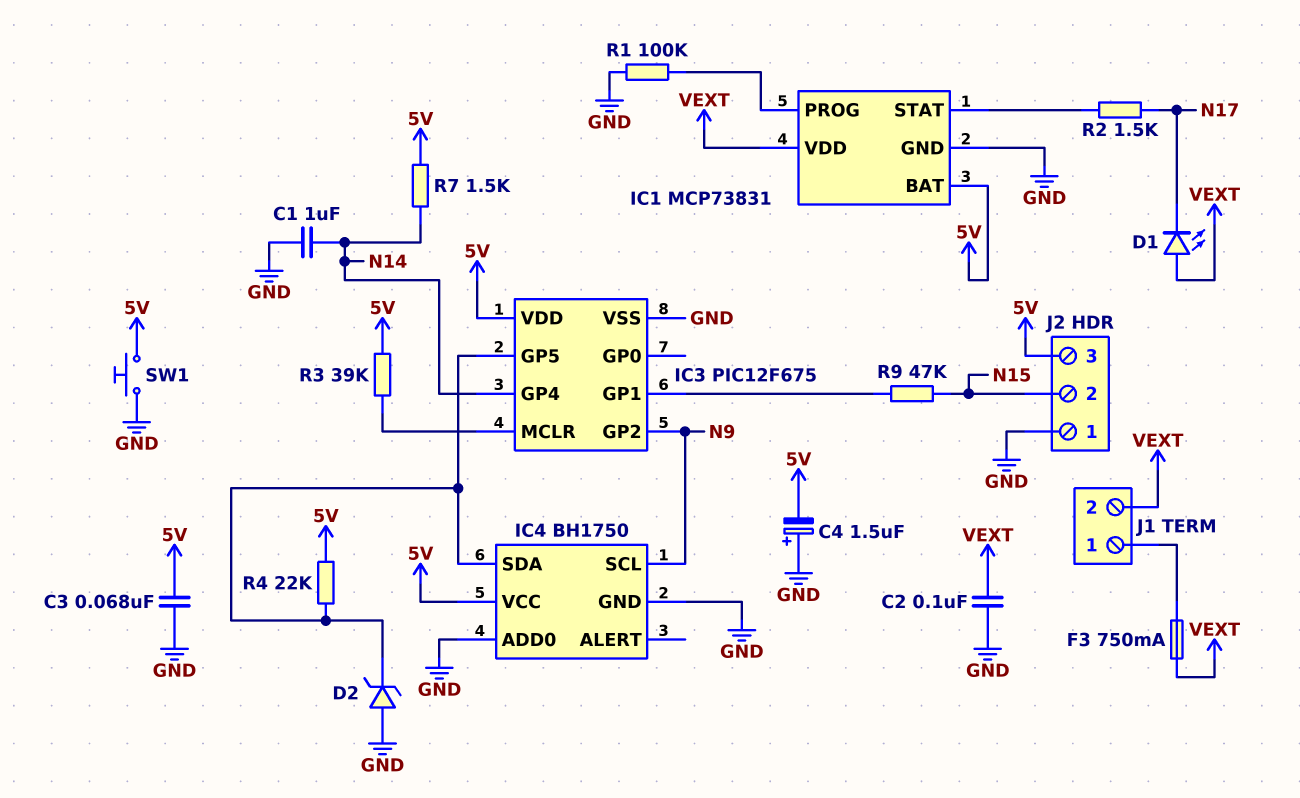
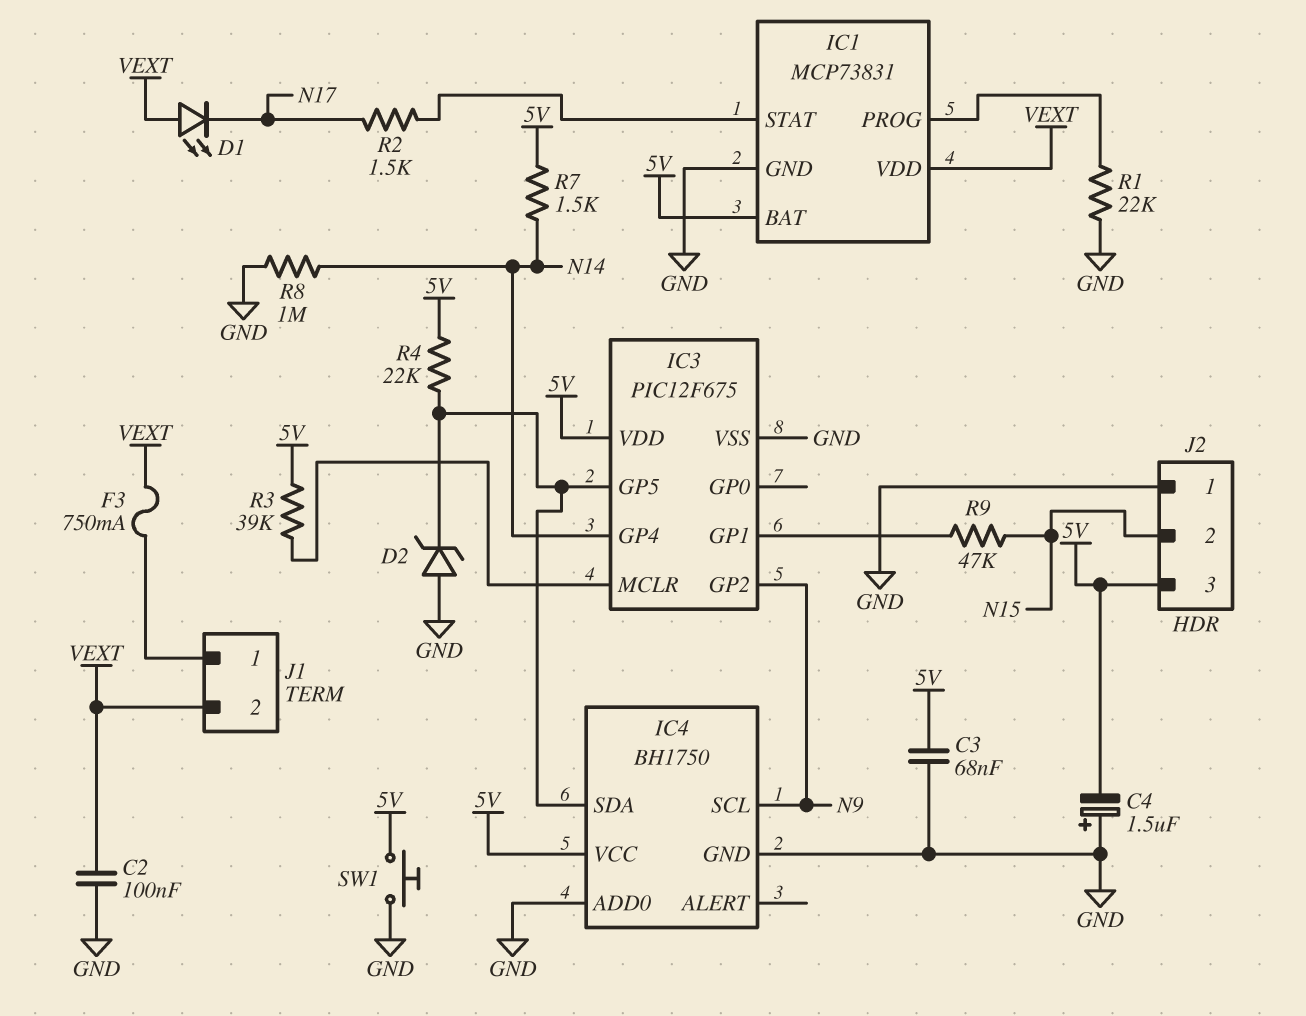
C1: 1uF (GND, N14) -> none
R1: 100k (GND, IC1/PROG) -> 22k (GND, IC1/PROG)
R8: none -> 1M (GND, N14)

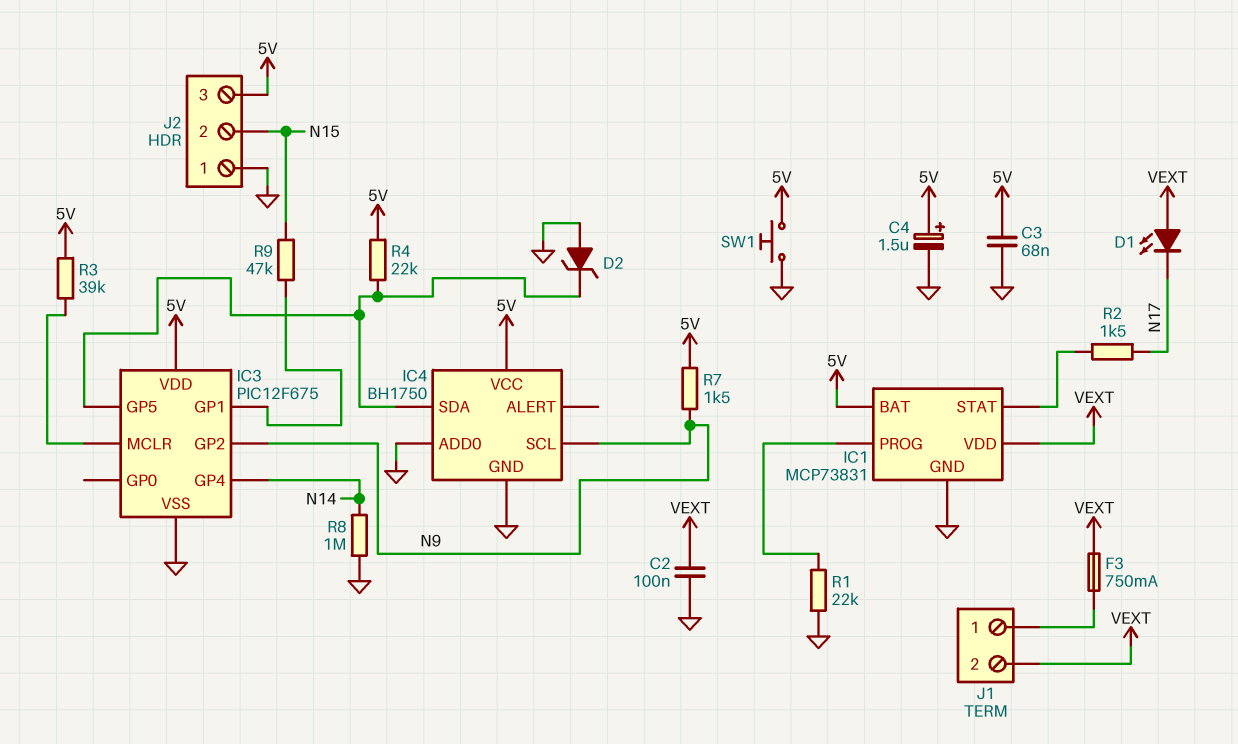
C4: 1.5uF (plus GND, minus 5V) -> 1.5uF (plus 5V, minus GND)
R7: 1.5k (5V, N14) -> 1.5k (5V, N9)

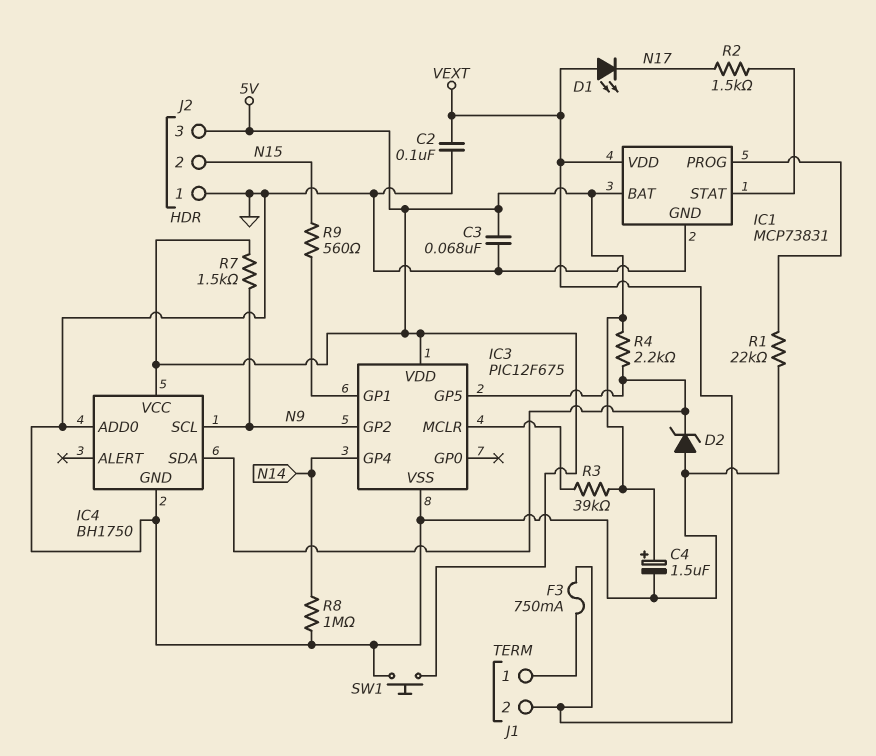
R4: 22k (5V, IC3/GP5) -> 2.2k (5V, IC3/GP5)
R9: 47k (IC3/GP1, N15) -> 560 (IC3/GP1, N15)

